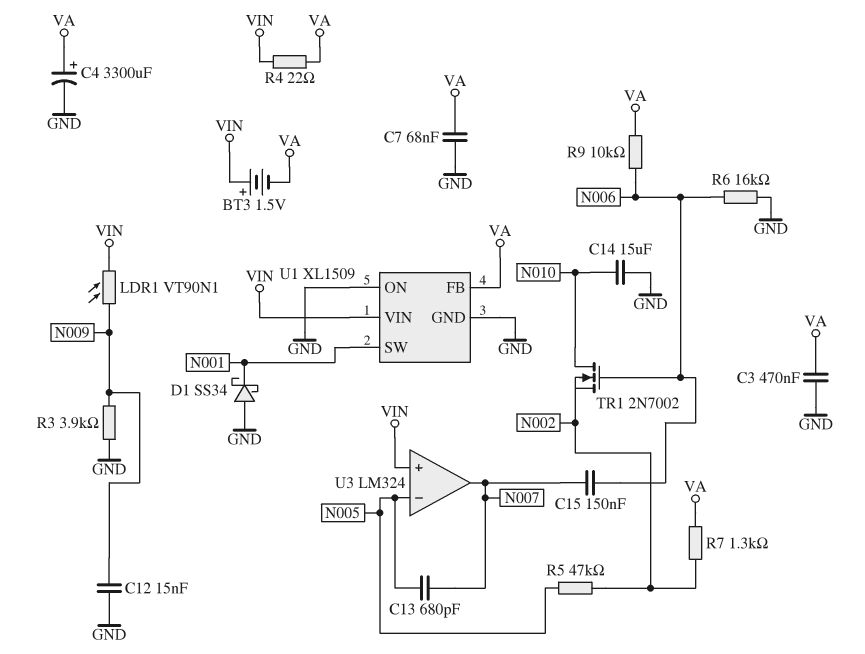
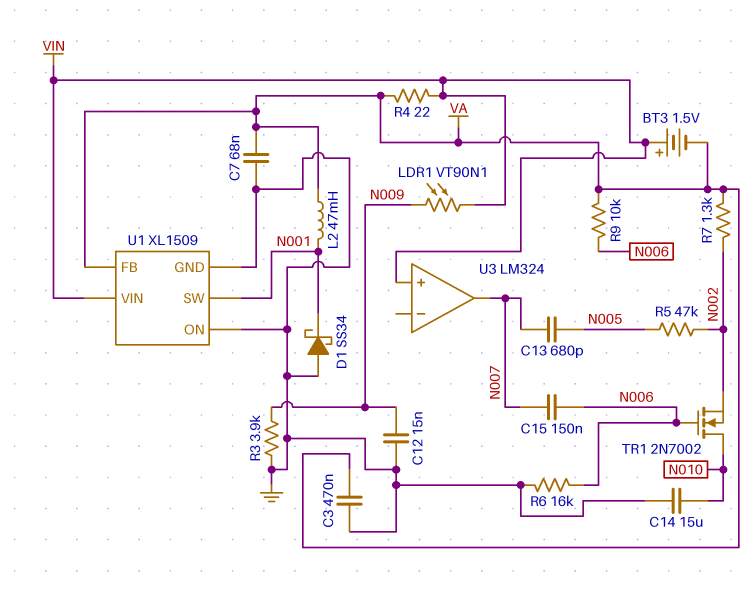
C4: 3300uF (plus VA, minus GND) -> none
L2: none -> 47mH (N001, VA)
U3 pin in-: N005 -> none

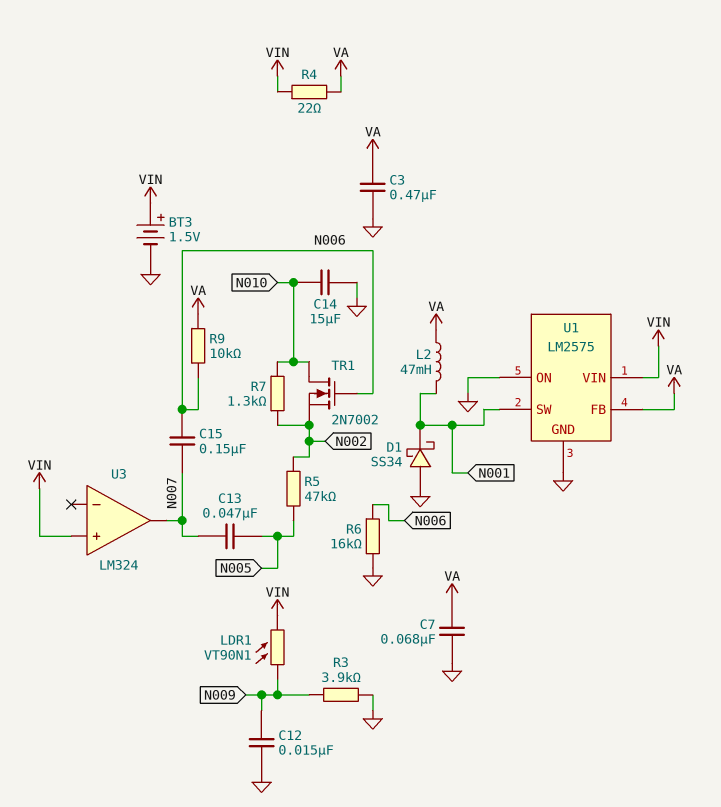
BT3: 1.5V (plus VIN, minus VA) -> 1.5V (plus VIN, minus GND)
C13: 680pF (N005, N007) -> 47nF (N005, N007)
R7: 1.3k (N002, VA) -> 1.3k (N002, N010)
U1: XL1509 -> LM2575

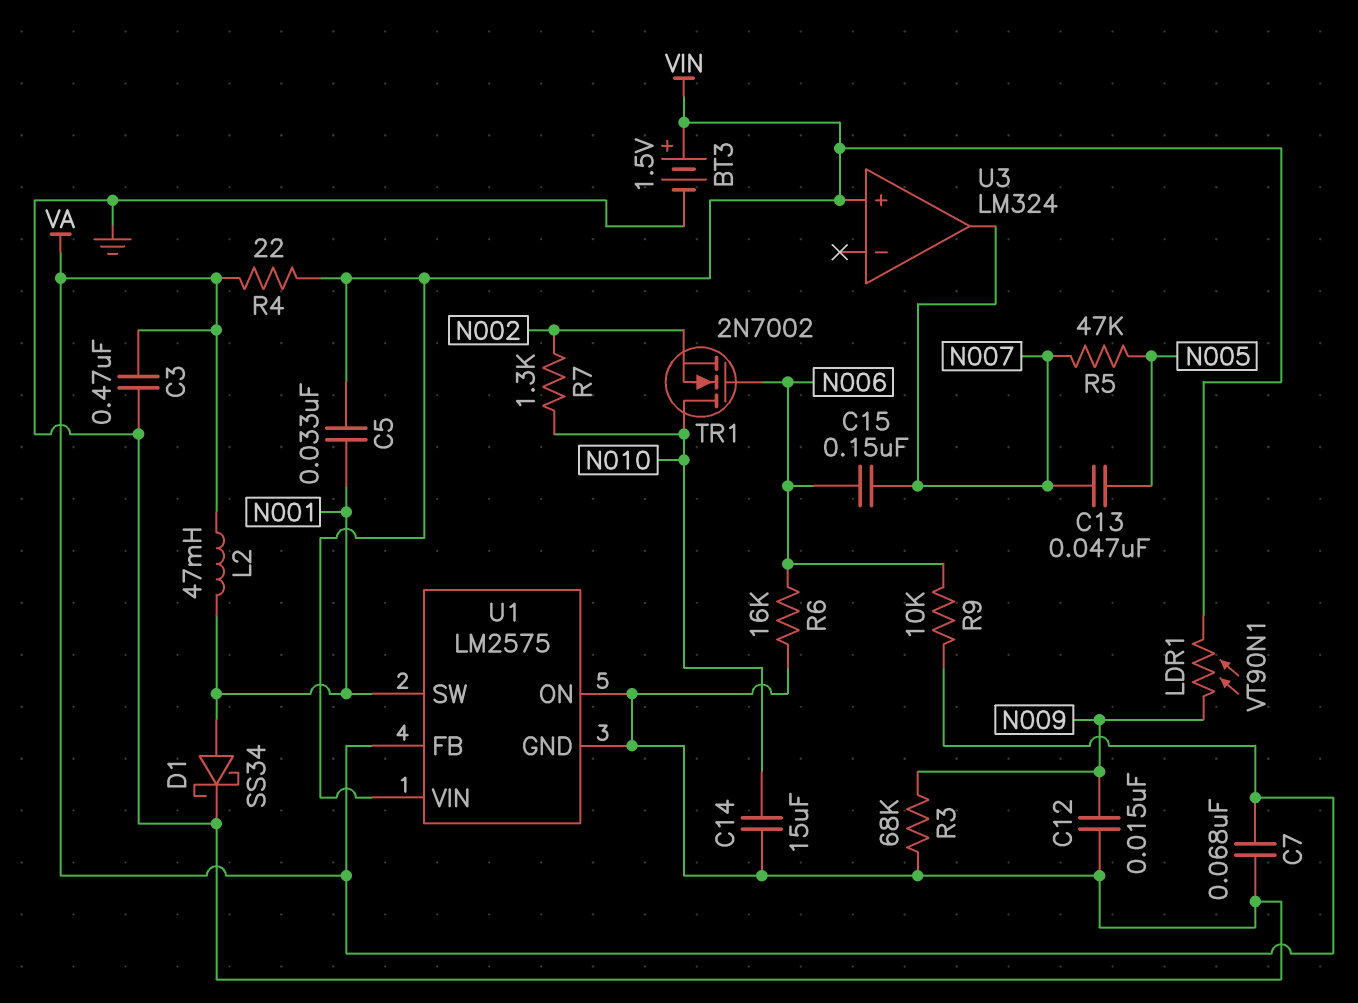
C5: none -> 33nF (N001, VIN)
D1: schottky SS34 (A GND, K N001) -> schottky SS34 (A N001, K GND)
R3: 3.9k (GND, N009) -> 68k (GND, N009)
R5: 47k (N002, N005) -> 47k (N005, N007)

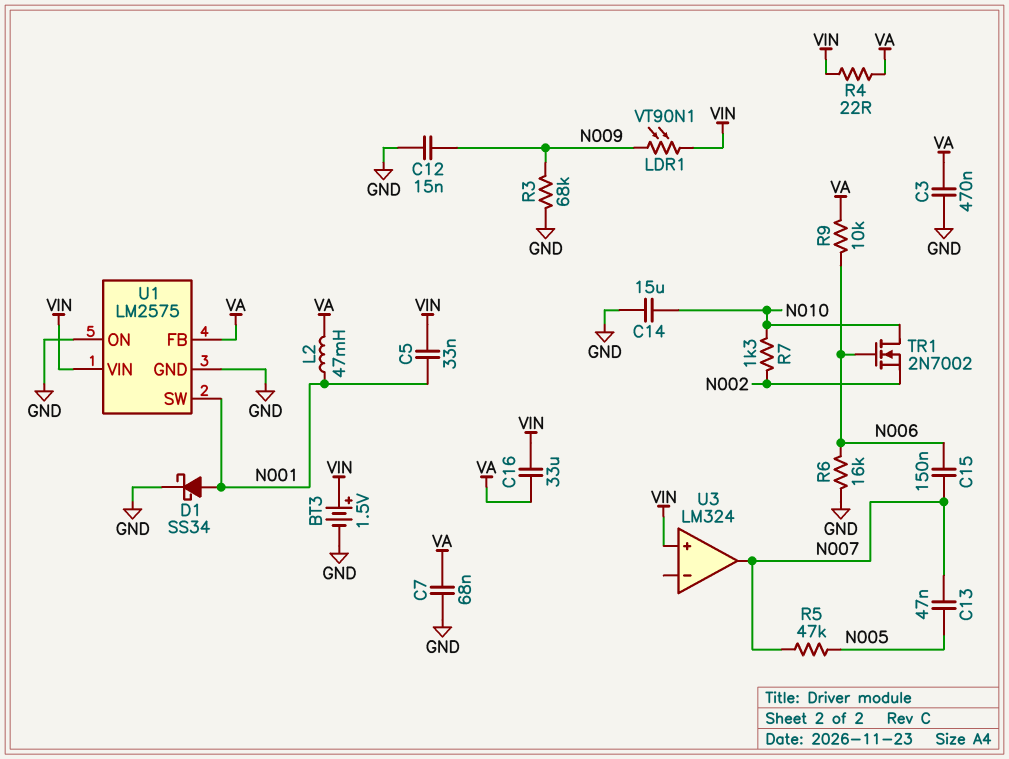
C16: none -> 33uF (VA, VIN)

